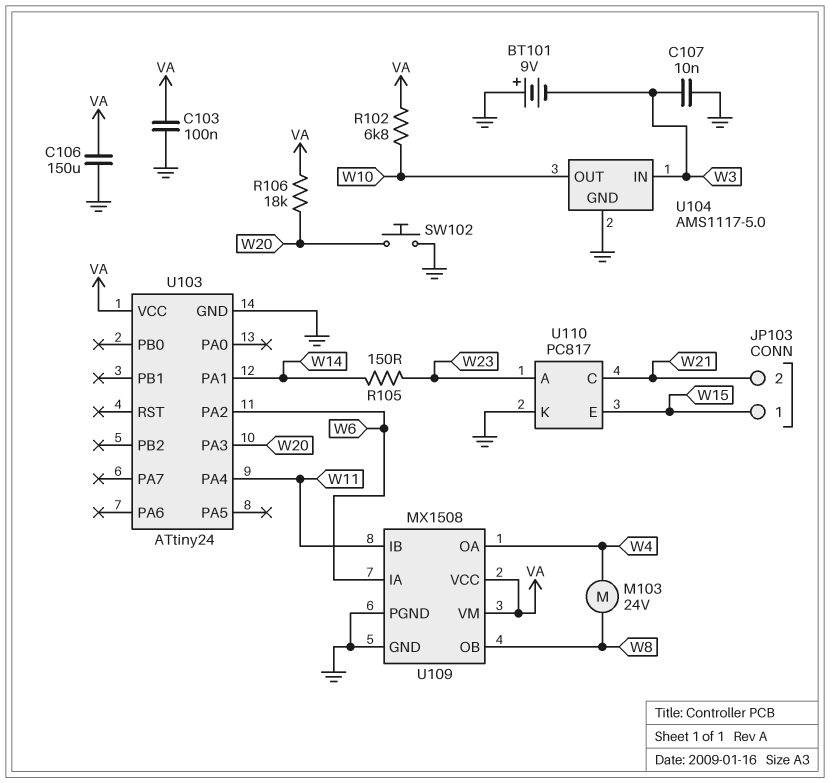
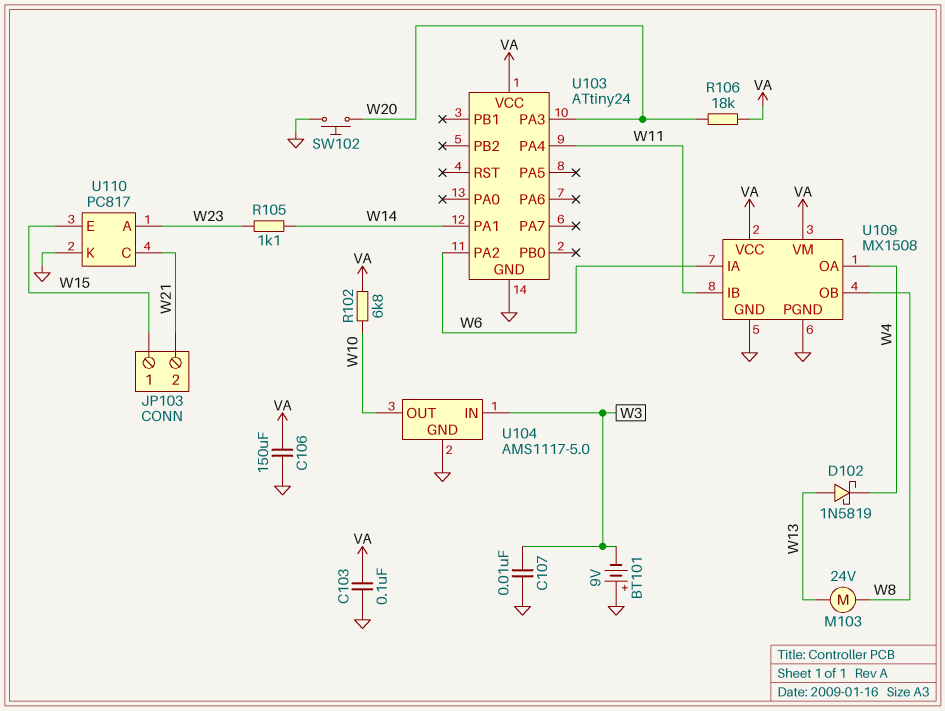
D102: none -> schottky 1N5819 (A W13, K W4)
M103: motor 24V (W4, W8) -> motor 24V (W8, W13)
R105: 150 (W14, W23) -> 1.1k (W14, W23)

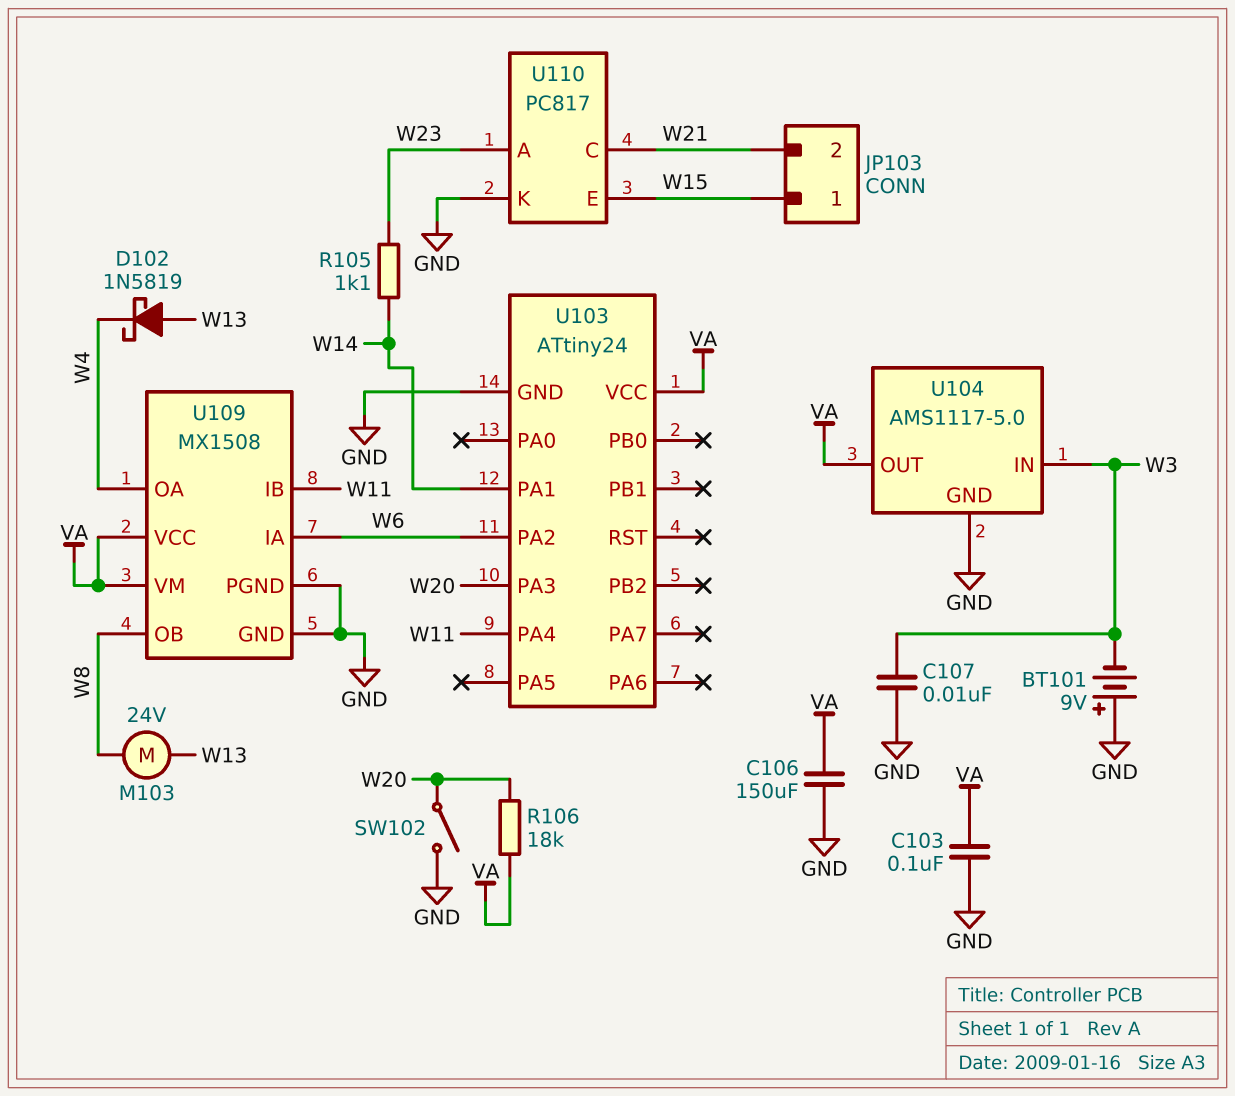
R102: 6.8k (VA, W10) -> none
SW102: button (GND, W20) -> switch (GND, W20)
U104 pin OUT: W10 -> VA

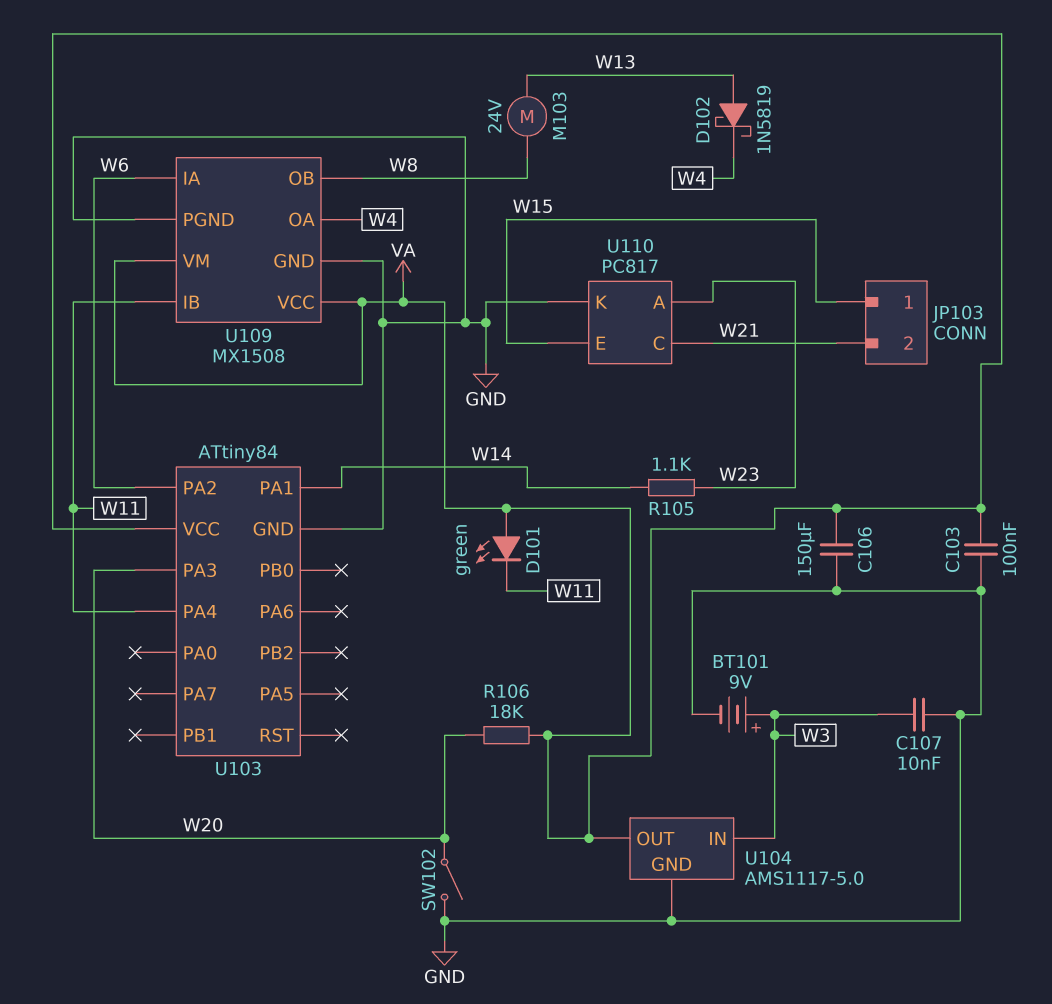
BT101: 9V (plus GND, minus W3) -> 9V (plus W3, minus GND)
D101: none -> LED green (A VA, K W11)
U103: ATtiny24 -> ATtiny84

